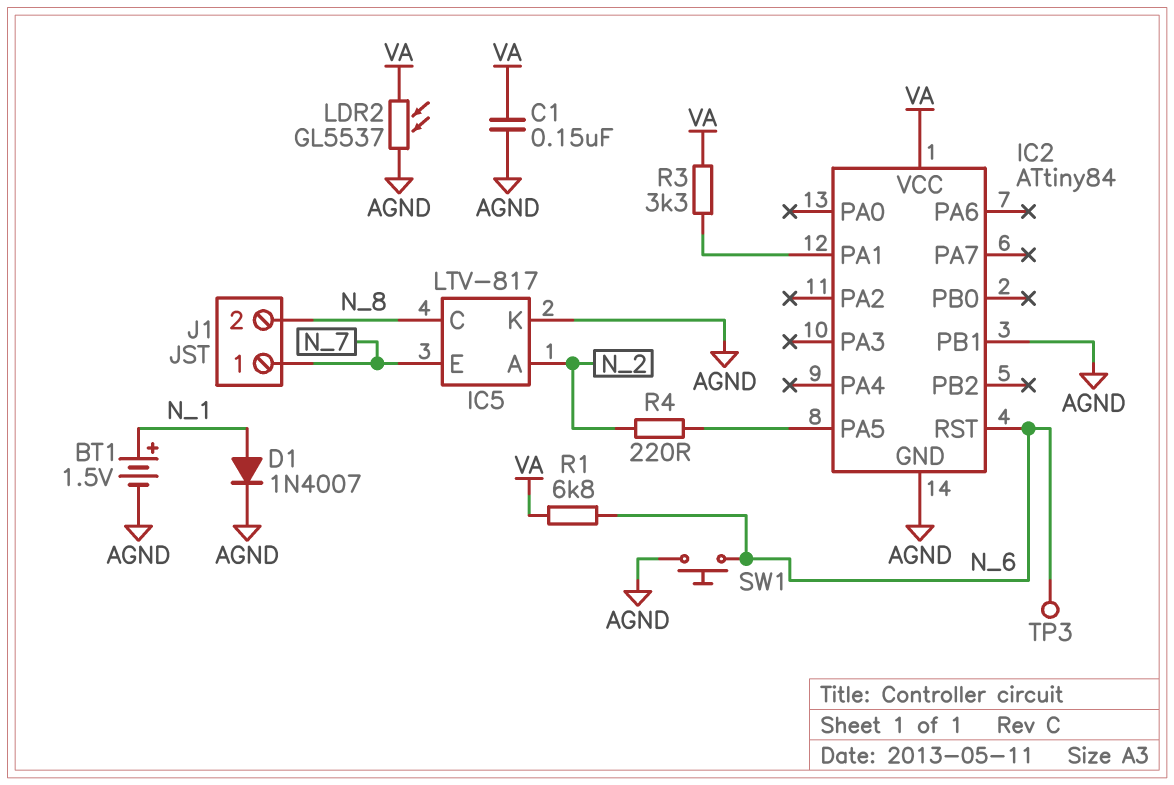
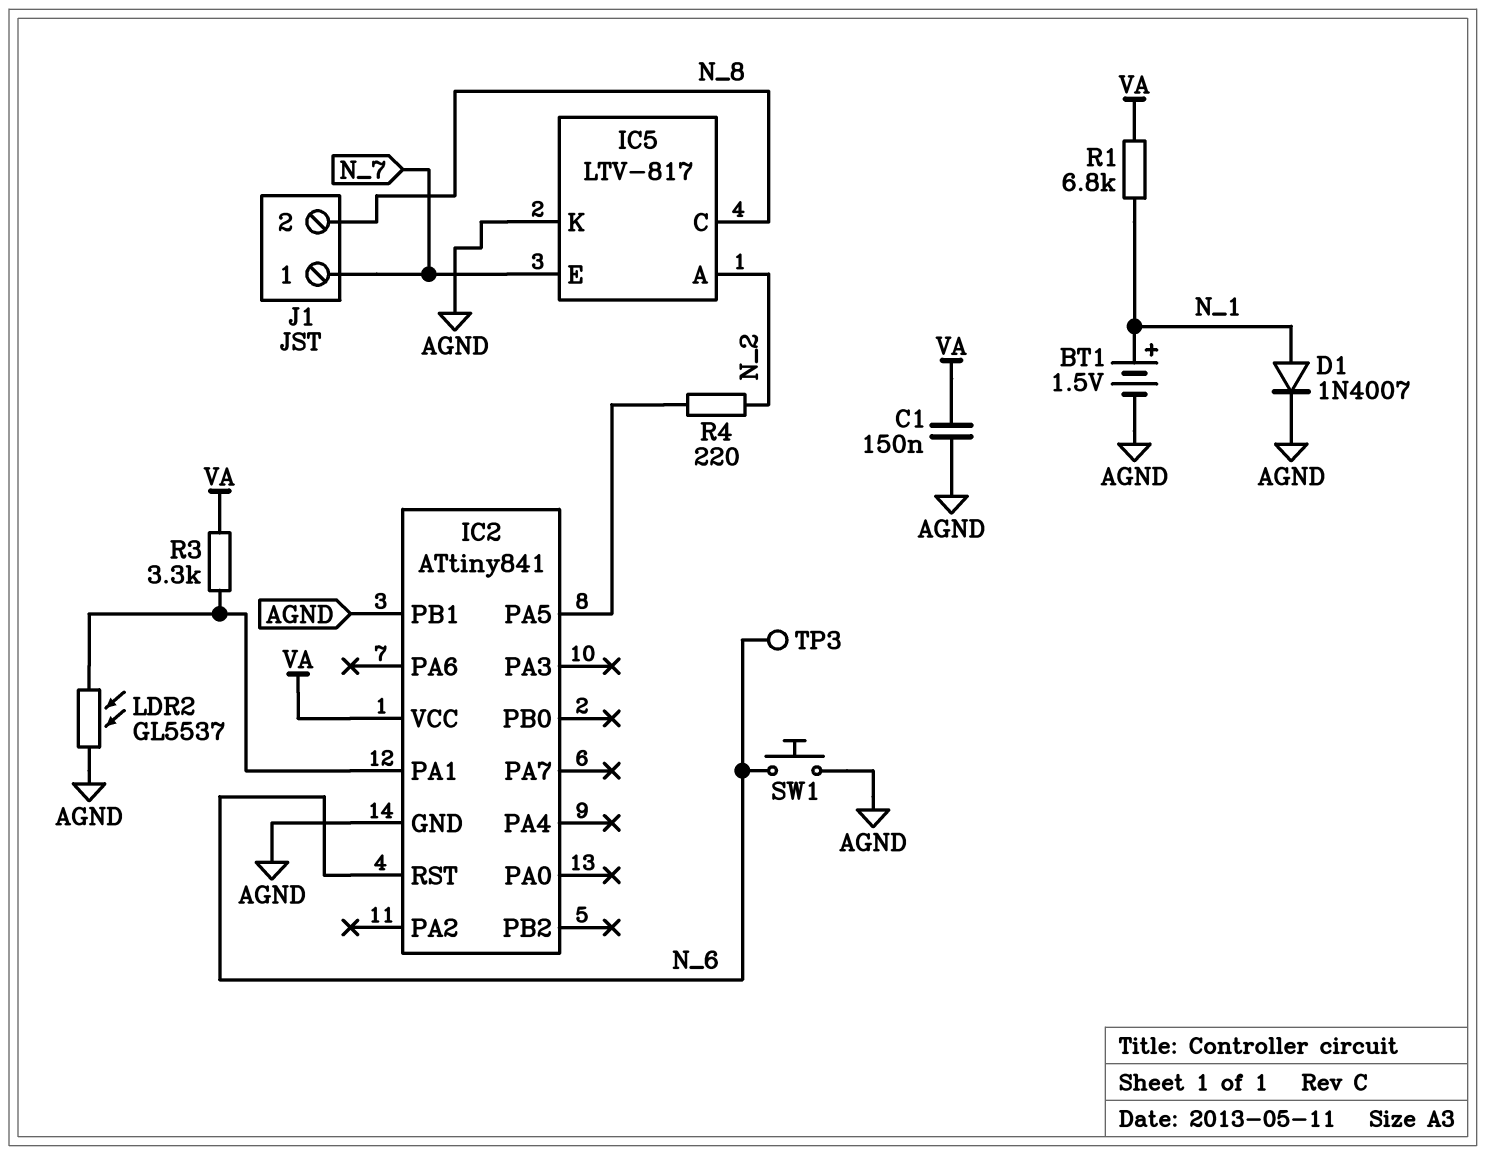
IC2: ATtiny84 -> ATtiny841
LDR2: GL5537 (AGND, VA) -> GL5537 (AGND, IC2/PA1)
R1: 6.8k (N_6, VA) -> 6.8k (N_1, VA)

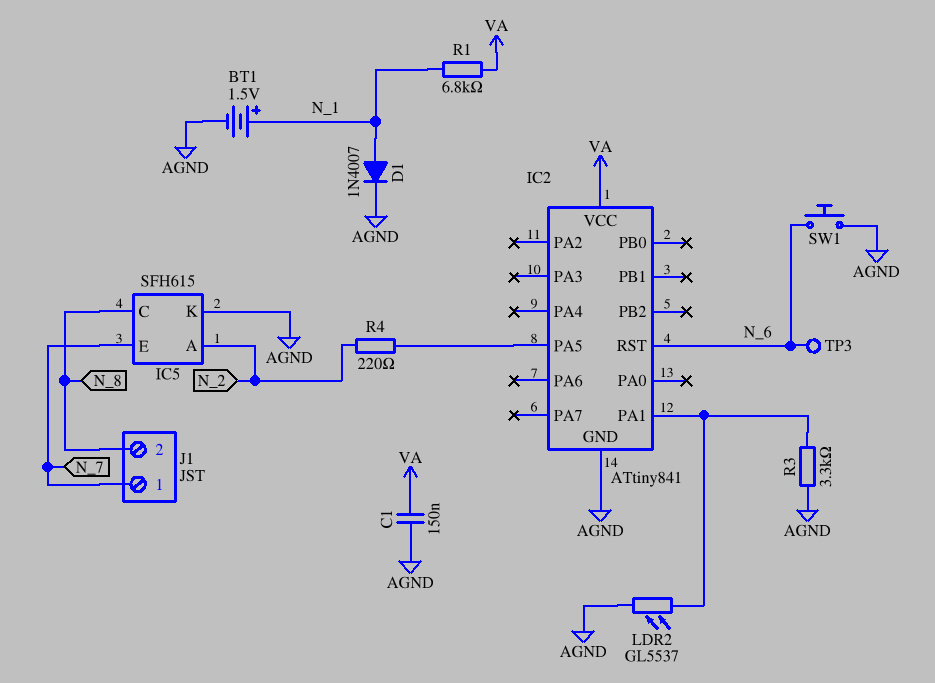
IC2 pin PB1: AGND -> none
IC5: LTV-817 -> SFH615
R3: 3.3k (IC2/PA1, VA) -> 3.3k (AGND, IC2/PA1)

